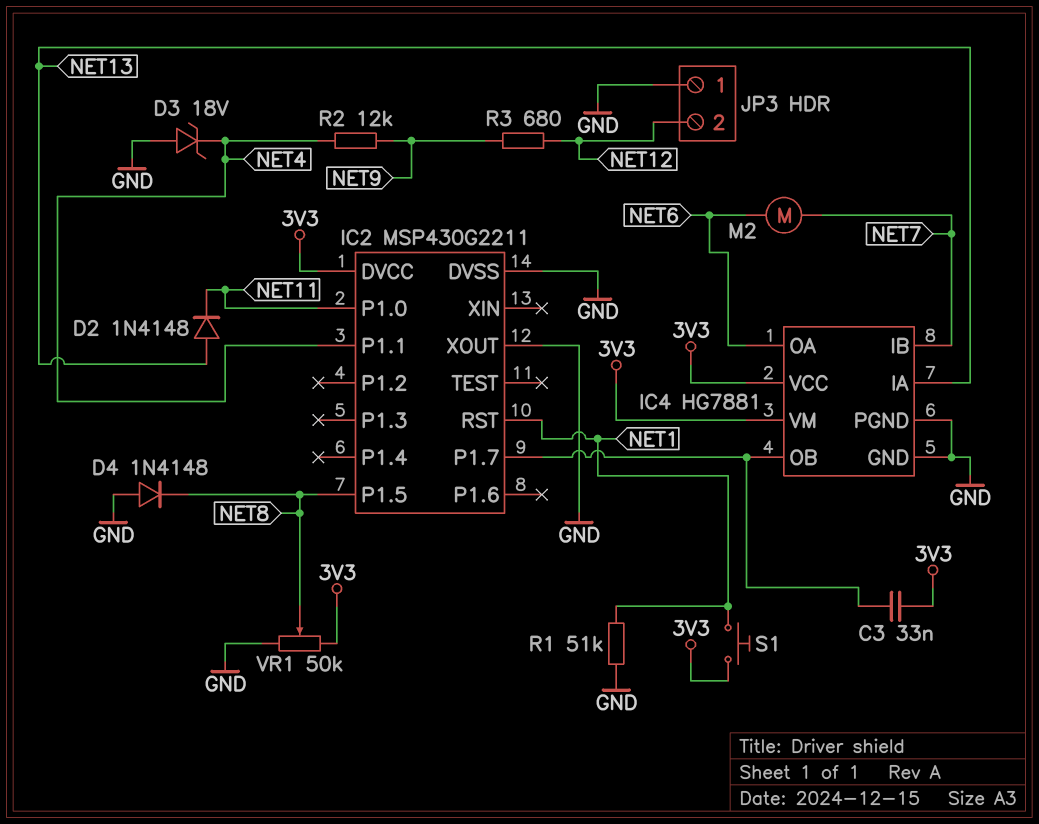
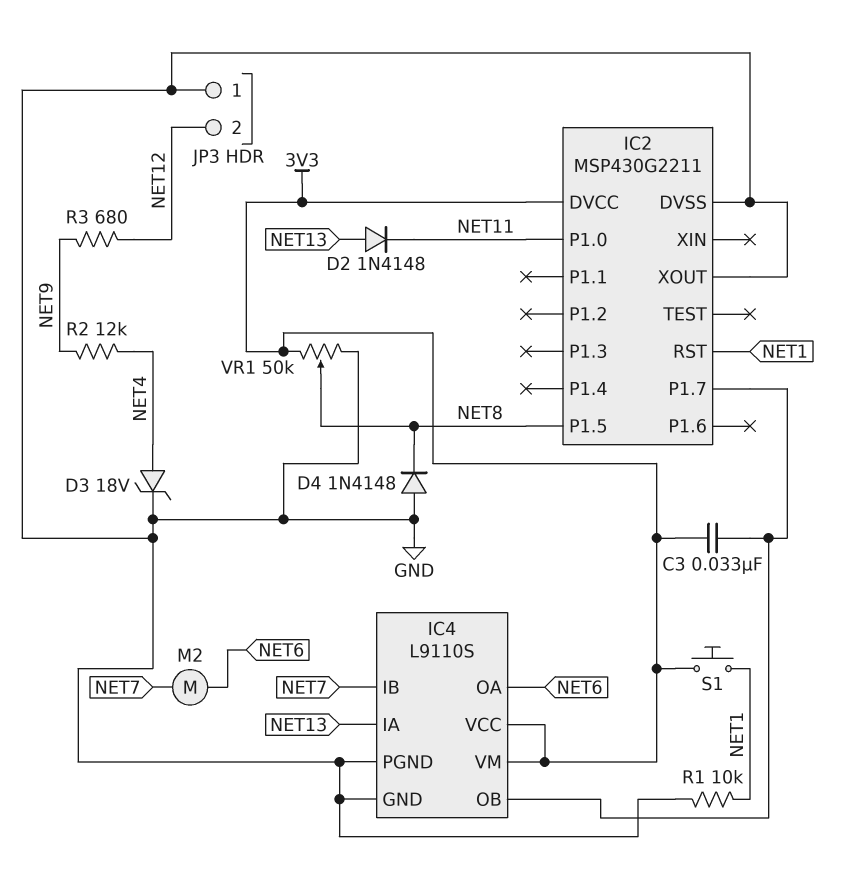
D3: zener 18V (A GND, K NET4) -> zener 18V (A NET4, K GND)
IC2 pin P1.1: NET4 -> none
IC4: HG7881 -> L9110S
R1: 51k (GND, NET1) -> 10k (GND, NET1)

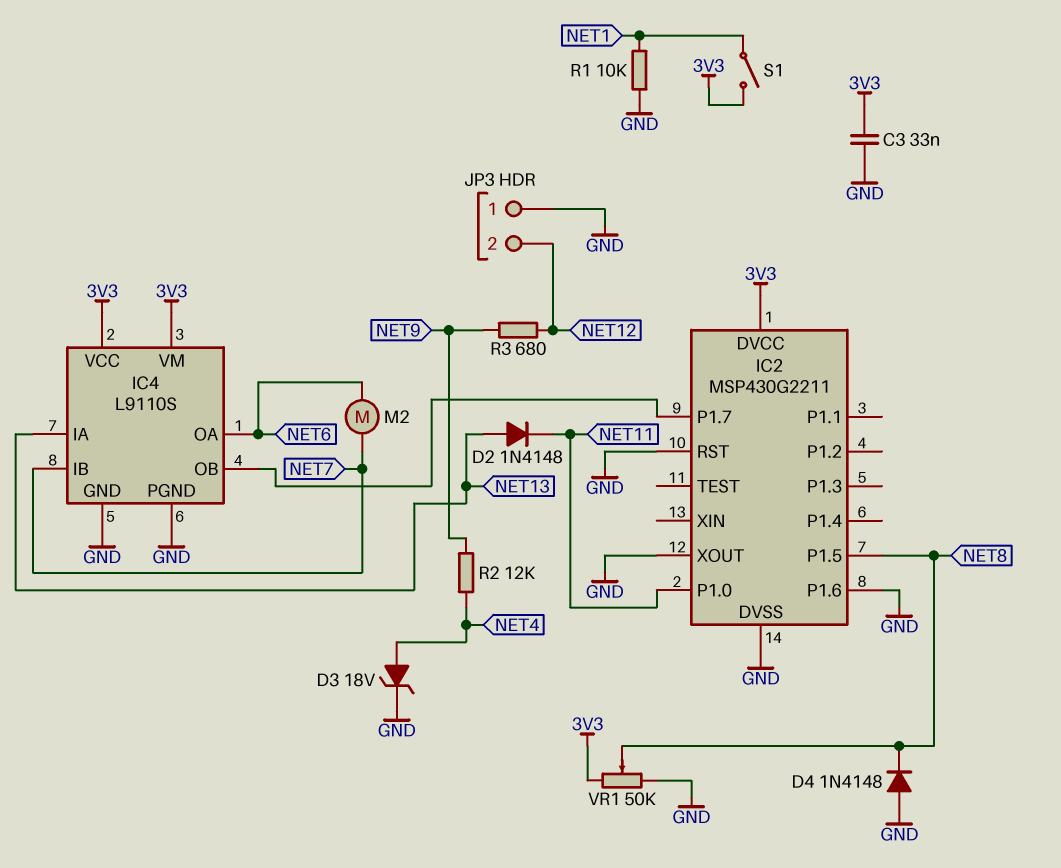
C3: 33nF (3V3, IC2/P1.7) -> 33nF (3V3, GND)
IC2 pin P1.6: none -> GND
IC2 pin RST: NET1 -> GND
S1: button (3V3, NET1) -> switch (3V3, NET1)

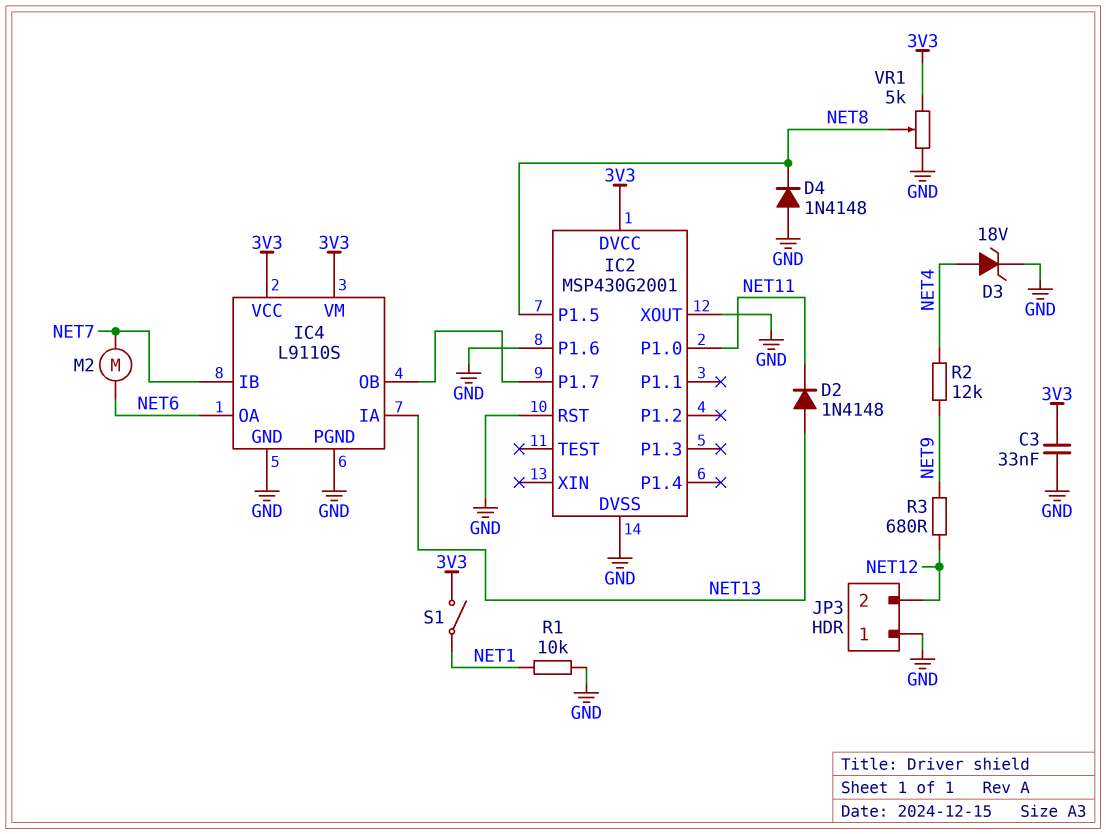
IC2: MSP430G2211 -> MSP430G2001
VR1: 50k (3V3, GND, wiper NET8) -> 5k (3V3, GND, wiper NET8)

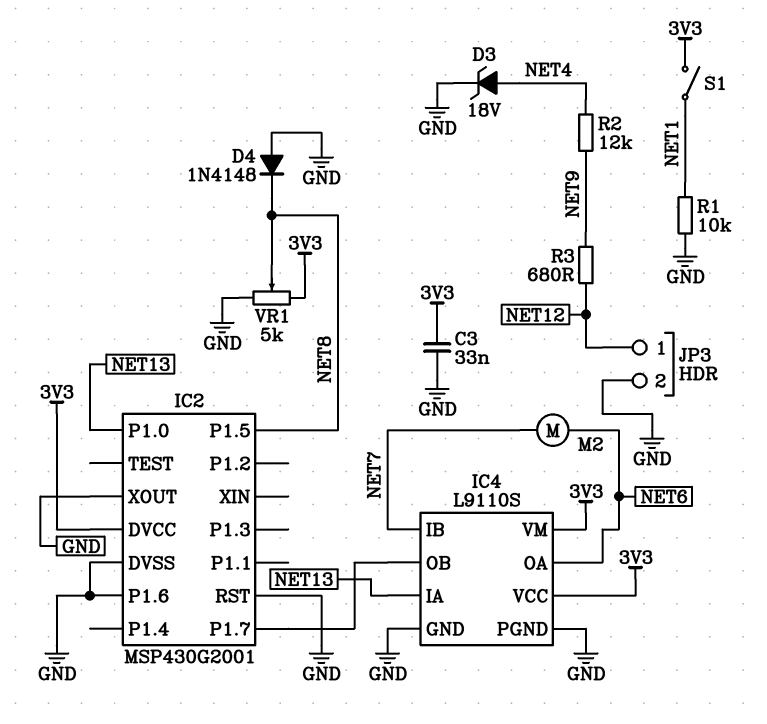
D2: diode 1N4148 (A NET13, K NET11) -> none
IC2 pin P1.0: NET11 -> NET13
JP3 pin 1: GND -> NET12
JP3 pin 2: NET12 -> GND

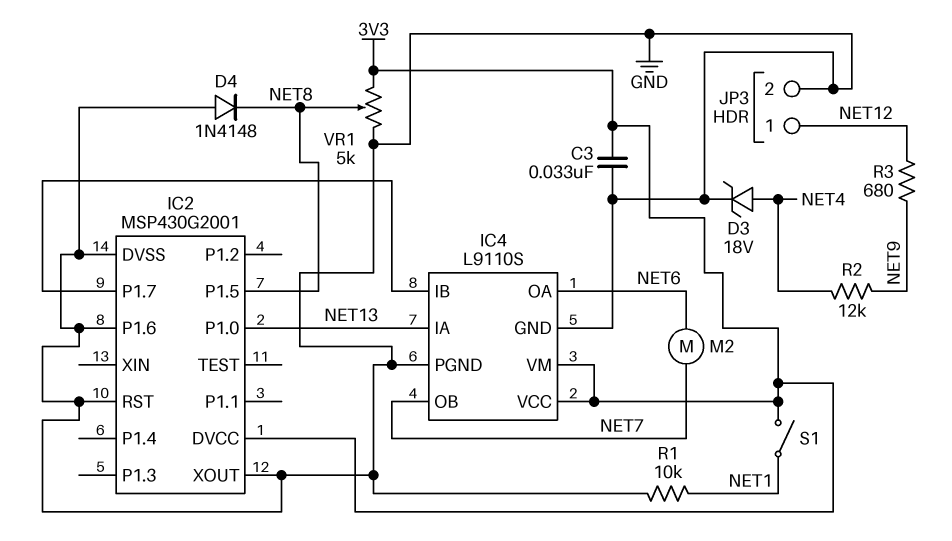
IC4 pin IB: NET7 -> IC2/P1.7
IC4 pin OB: IC2/P1.7 -> NET7

